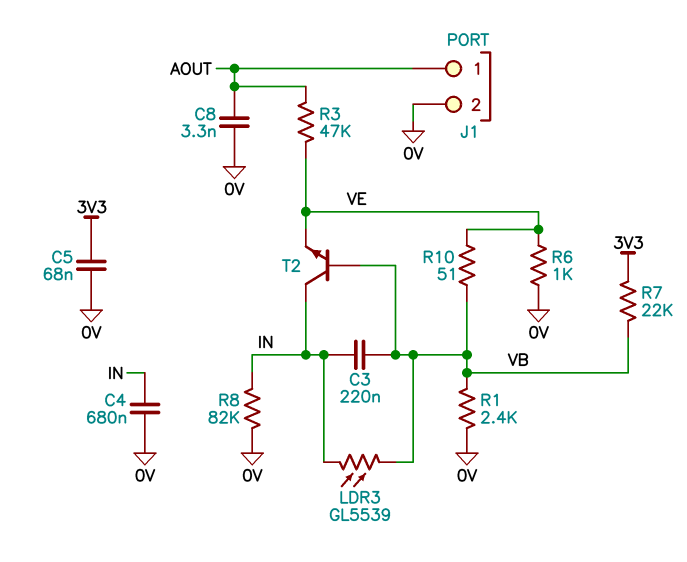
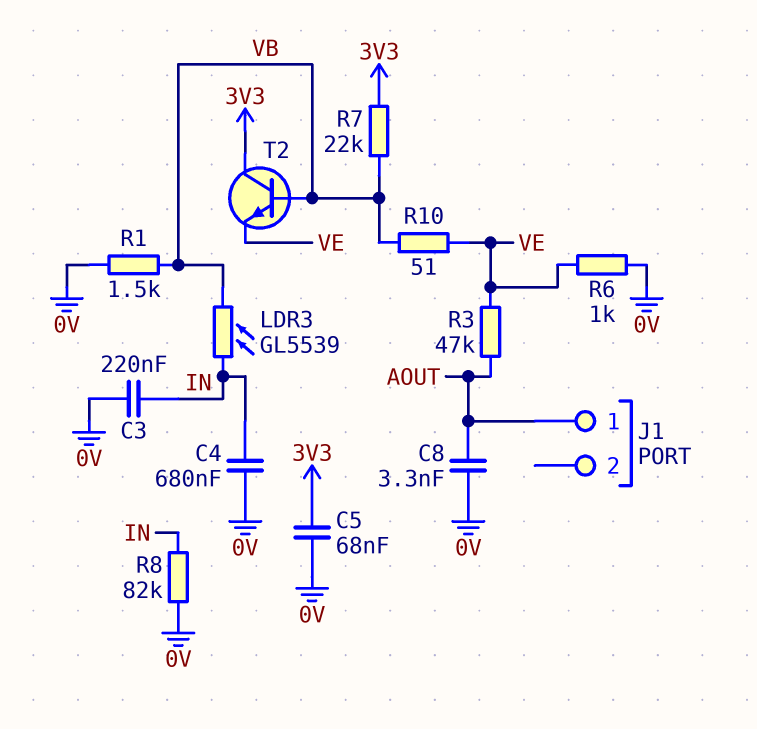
C3: 220nF (IN, VB) -> 220nF (0V, IN)
J1 pin 2: 0V -> none
R1: 2.4k (0V, VB) -> 1.5k (0V, VB)
T2: NPN (B VB, C IN, E VE) -> NPN (B VB, C 3V3, E VE)

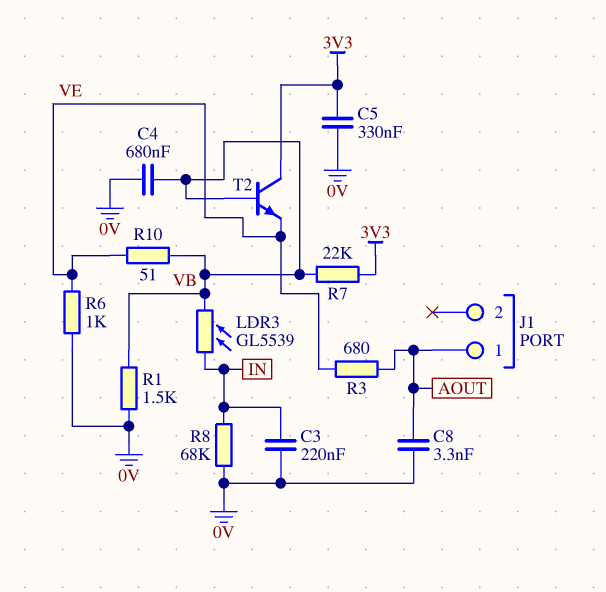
C4: 680nF (0V, IN) -> 680nF (0V, VB)
C5: 68nF (0V, 3V3) -> 330nF (0V, 3V3)
R3: 47k (AOUT, VE) -> 680 (AOUT, VE)
R8: 82k (0V, IN) -> 68k (0V, IN)

